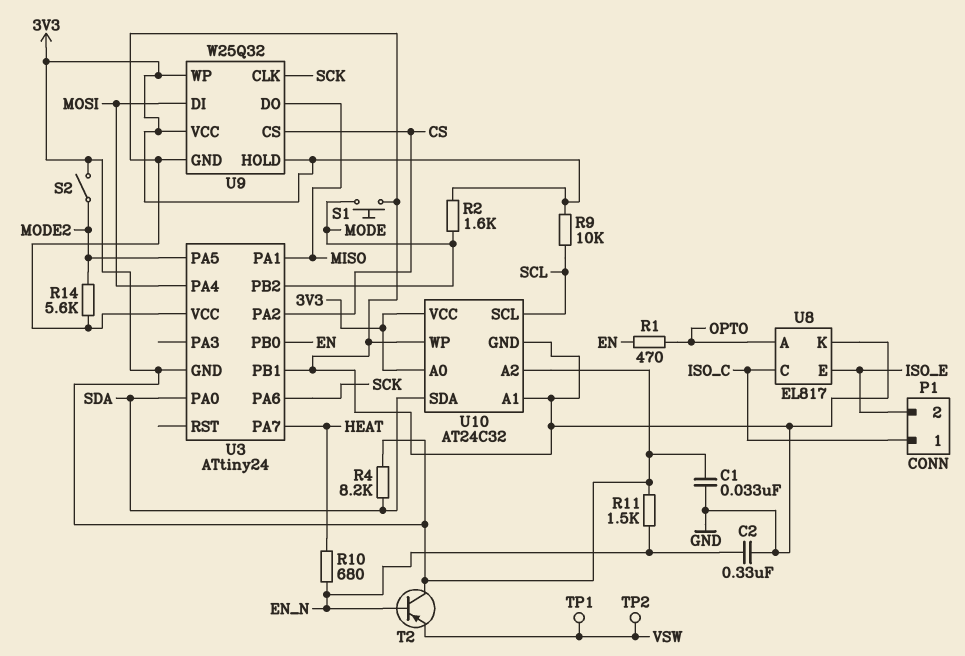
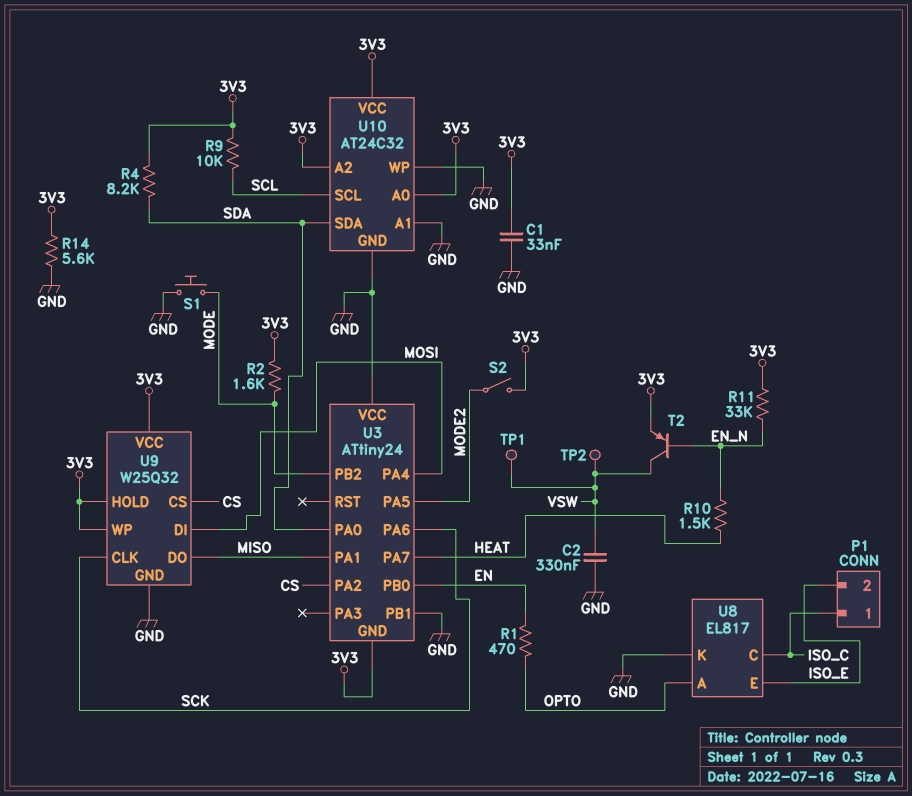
C2: 330nF (EN_N, GND) -> 330nF (GND, VSW)
R10: 680 (EN_N, HEAT) -> 1.5k (EN_N, HEAT)
R11: 1.5k (3V3, EN_N) -> 33k (3V3, EN_N)
R14: 5.6k (GND, MODE2) -> 5.6k (3V3, GND)
T2: PNP (B EN_N, C 3V3, E VSW) -> PNP (B EN_N, C VSW, E 3V3)

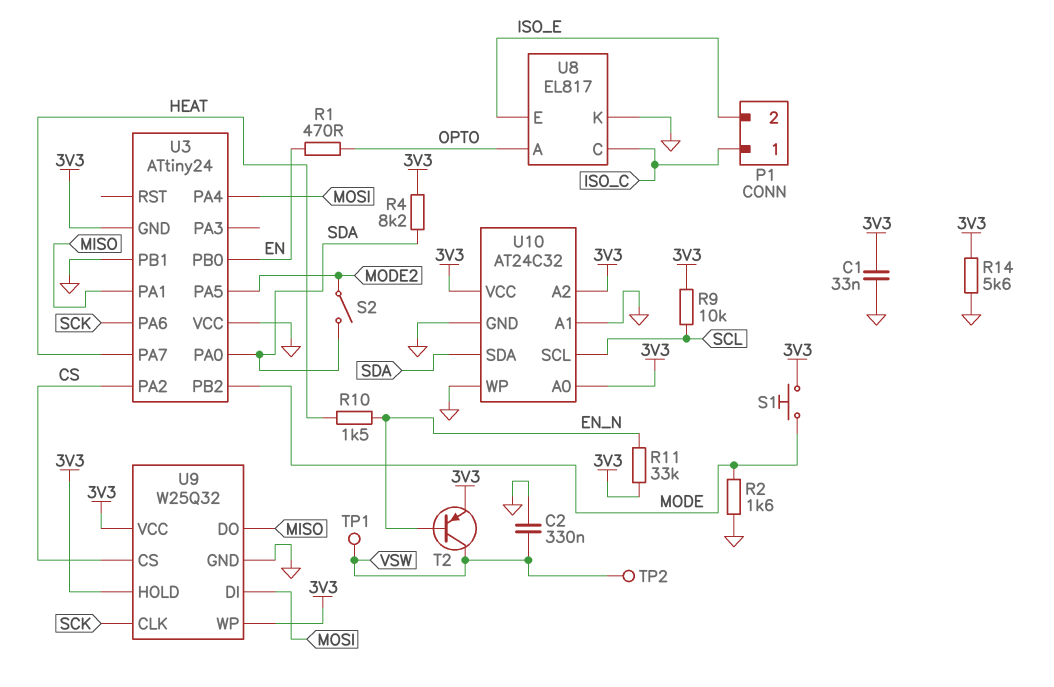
R2: 1.6k (3V3, MODE) -> 1.6k (GND, MODE)
S1: button (GND, MODE) -> button (3V3, MODE)
S2: switch (3V3, MODE2) -> switch (MODE2, SDA)

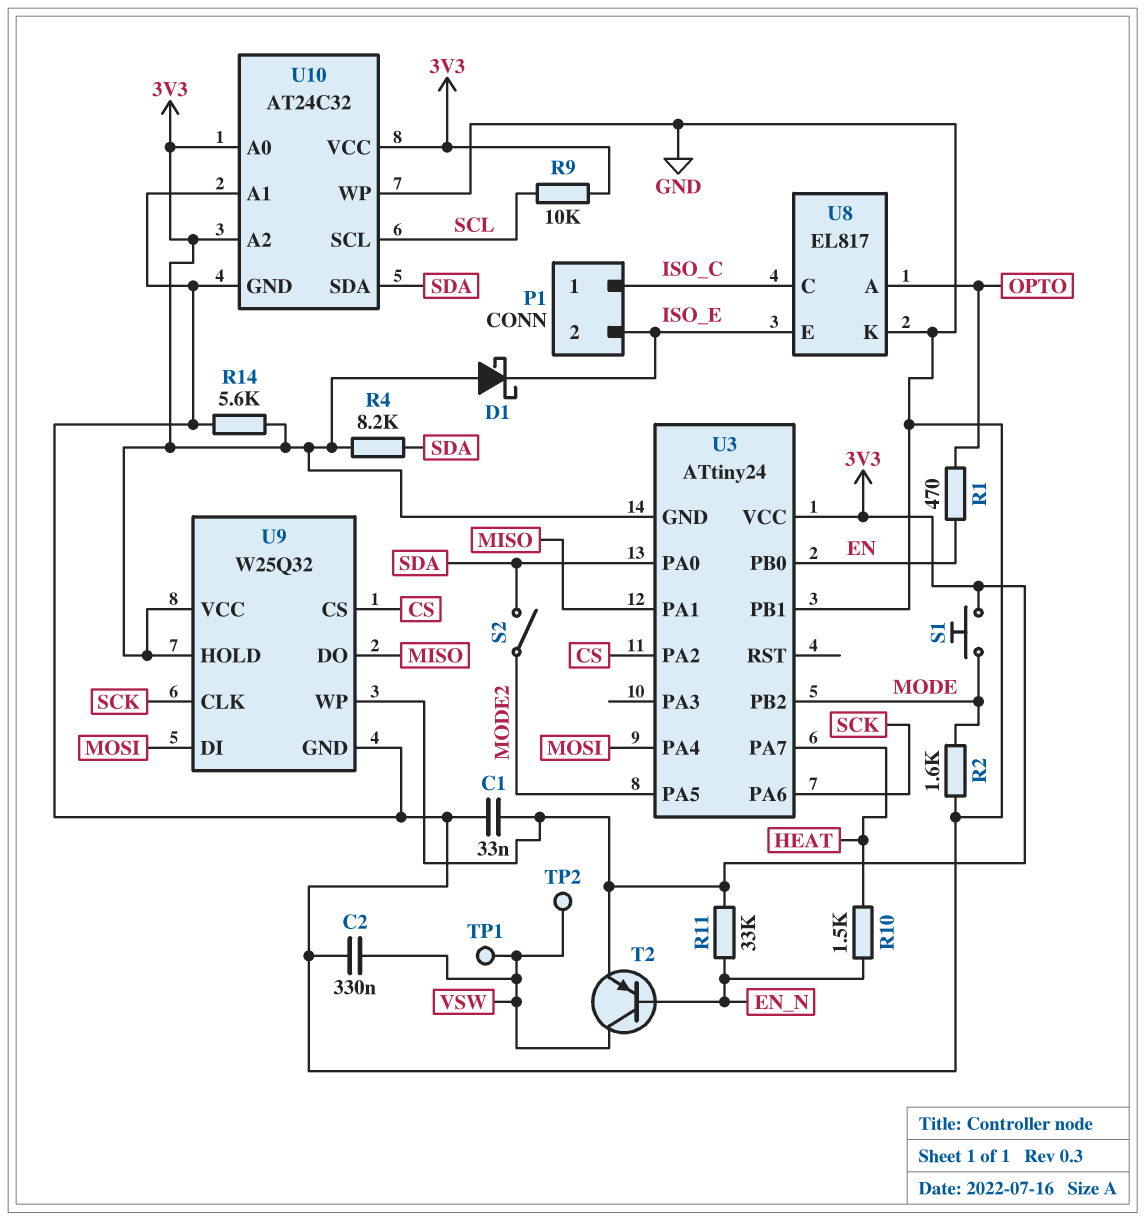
D1: none -> schottky (A 3V3, K ISO_E)
U3 pin VCC: GND -> 3V3

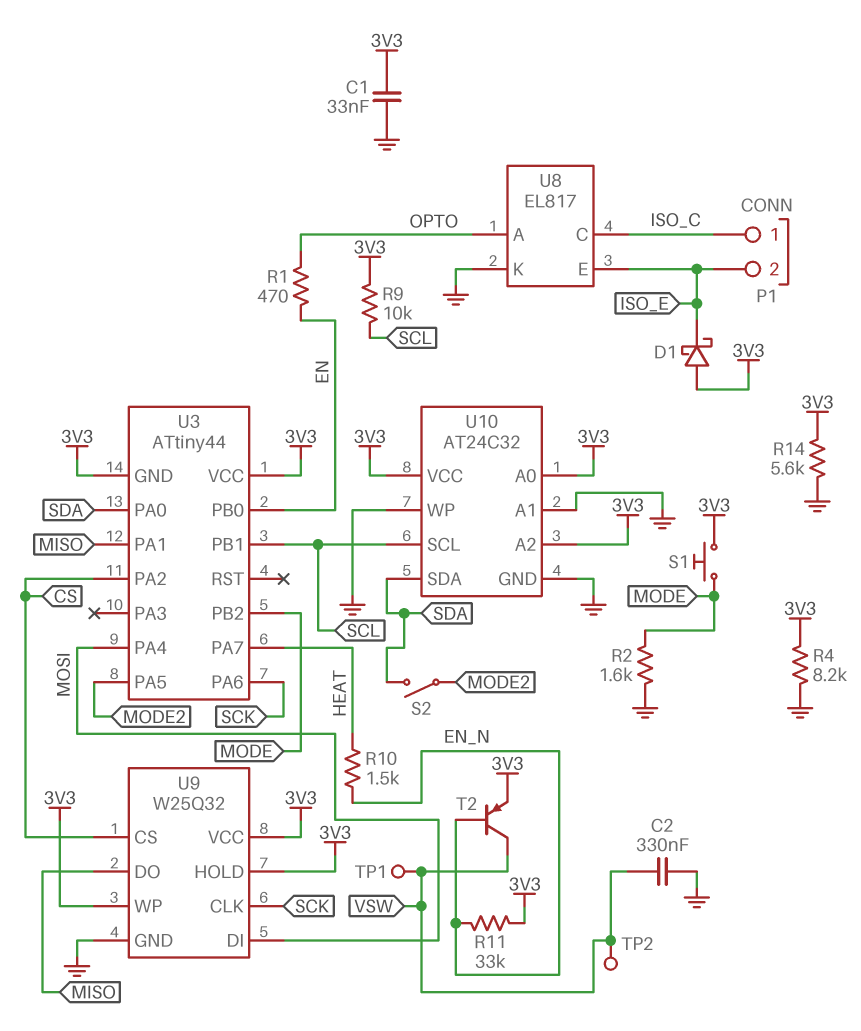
R4: 8.2k (3V3, SDA) -> 8.2k (3V3, GND)
U3: ATtiny24 -> ATtiny44
U3 pin PB1: GND -> SCL

